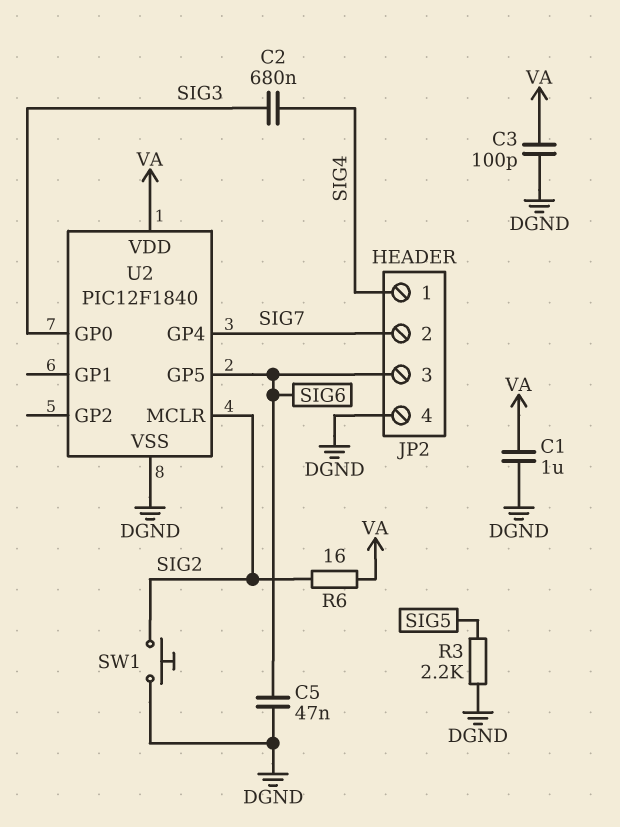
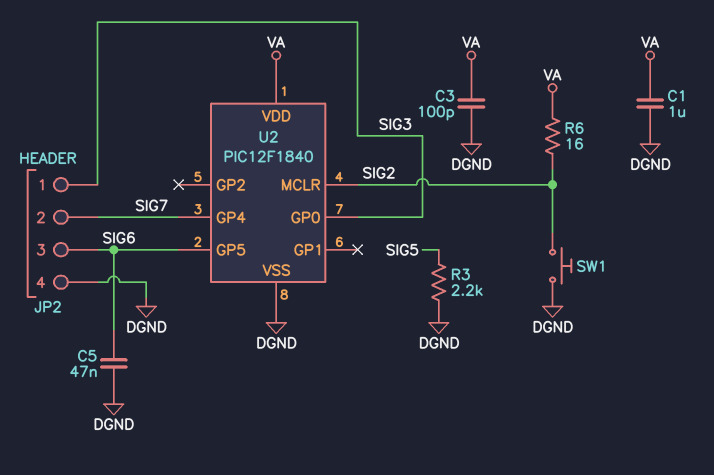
C2: 680nF (SIG3, SIG4) -> none
JP2 pin 1: SIG4 -> SIG3

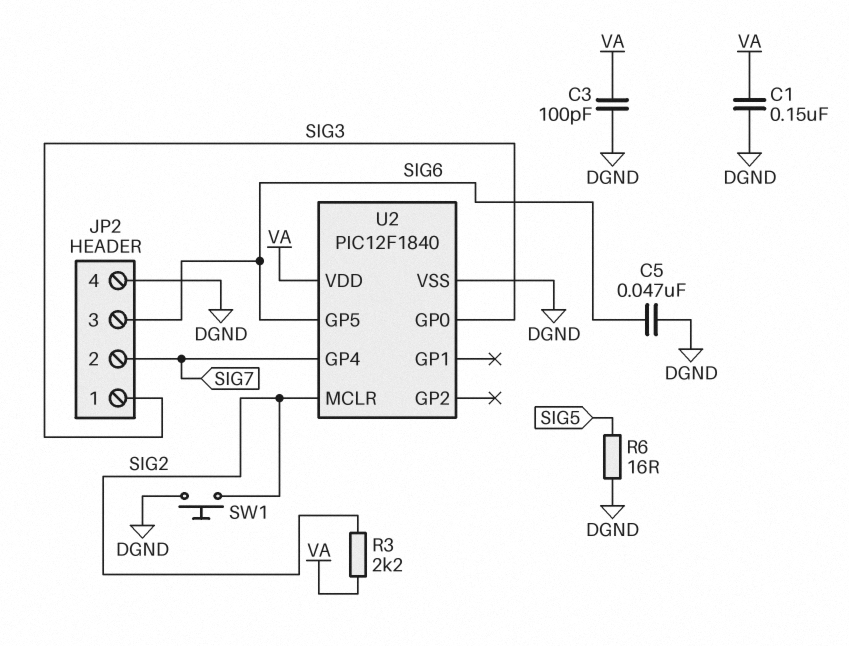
C1: 1uF (DGND, VA) -> 150nF (DGND, VA)
R3: 2.2k (DGND, SIG5) -> 2.2k (SIG2, VA)
R6: 16 (SIG2, VA) -> 16 (DGND, SIG5)

